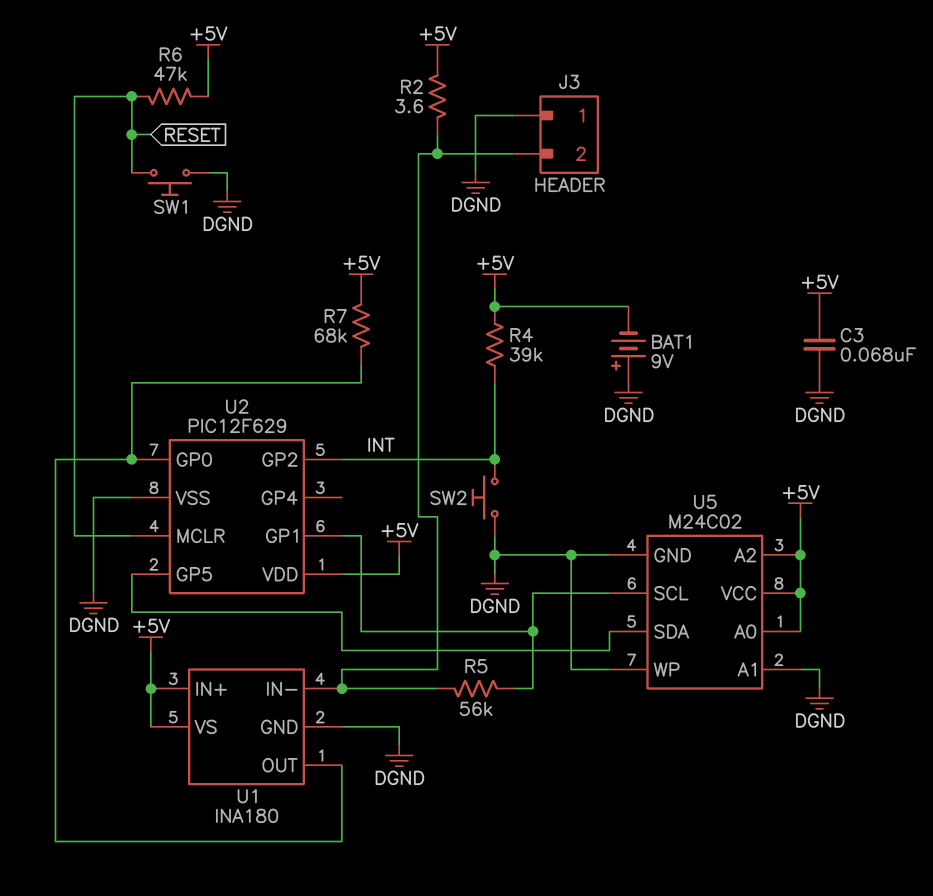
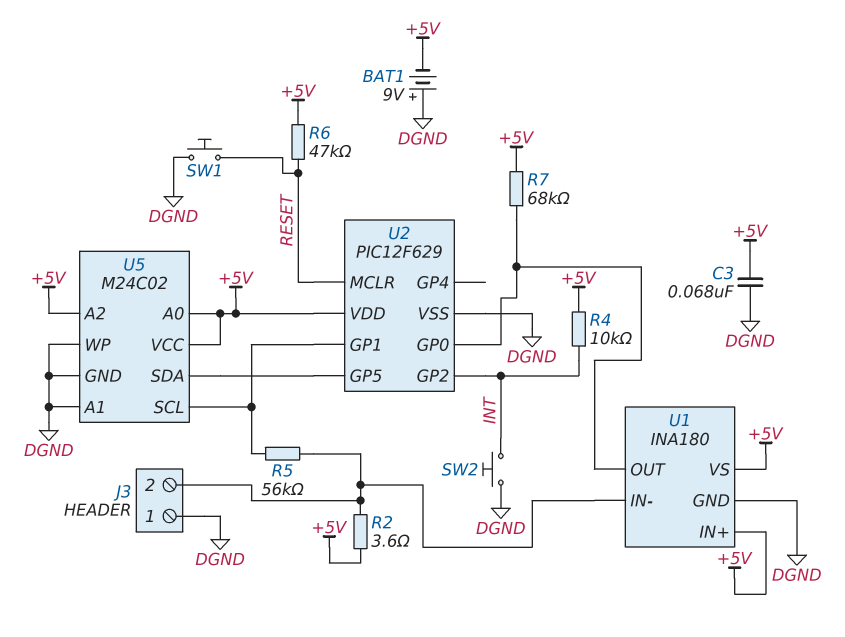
R4: 39k (+5V, INT) -> 10k (+5V, INT)

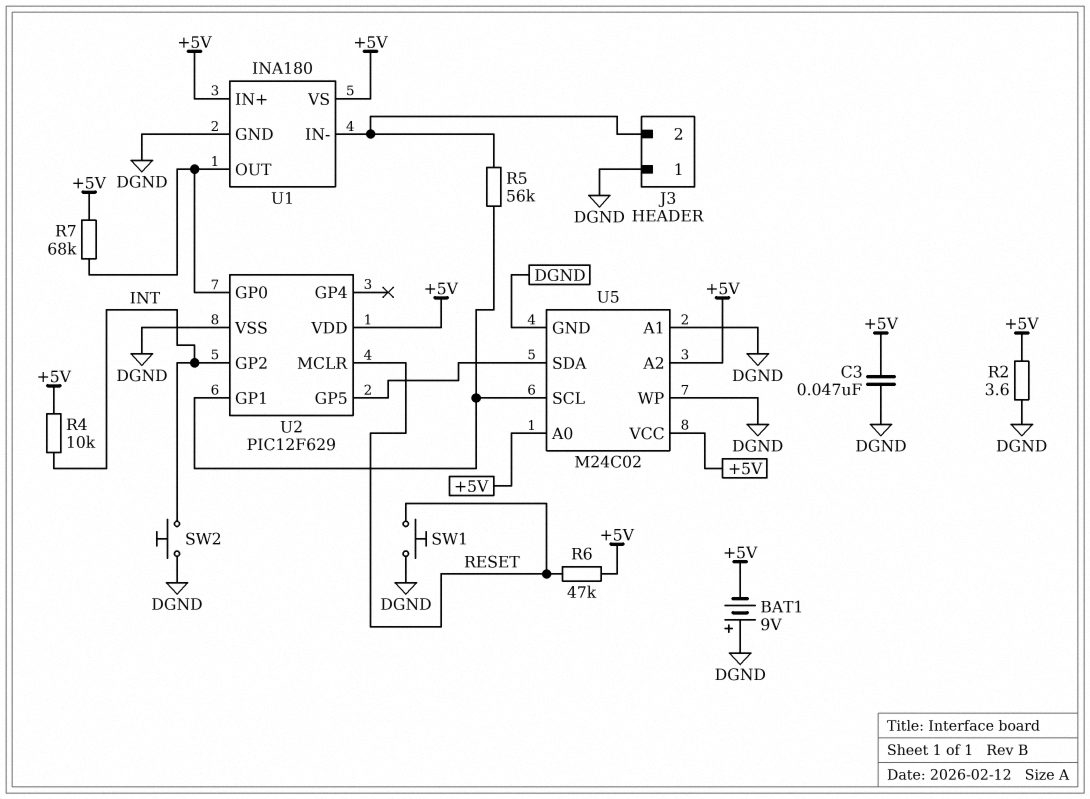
C3: 68nF (+5V, DGND) -> 47nF (+5V, DGND)
R2: 3.6 (+5V, J3/2) -> 3.6 (+5V, DGND)

